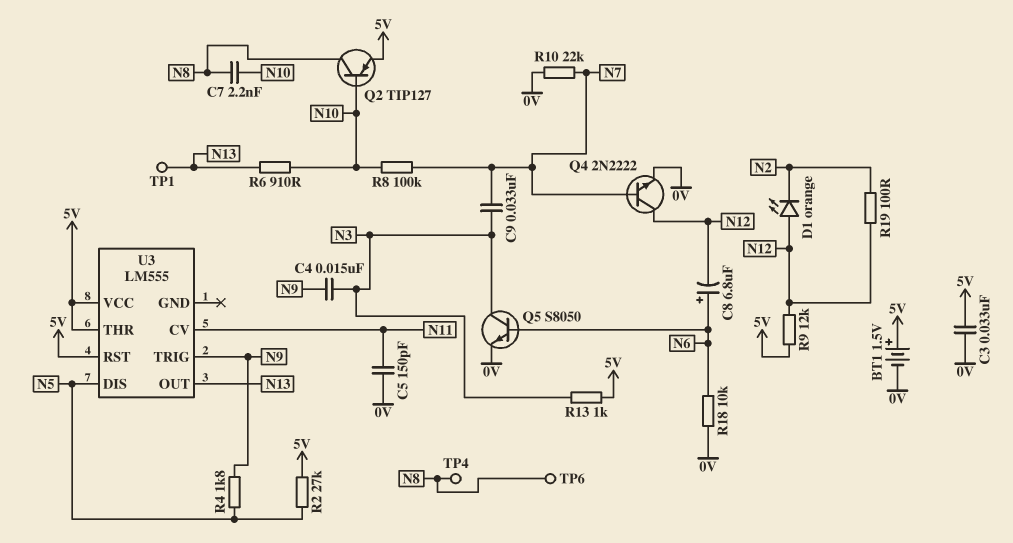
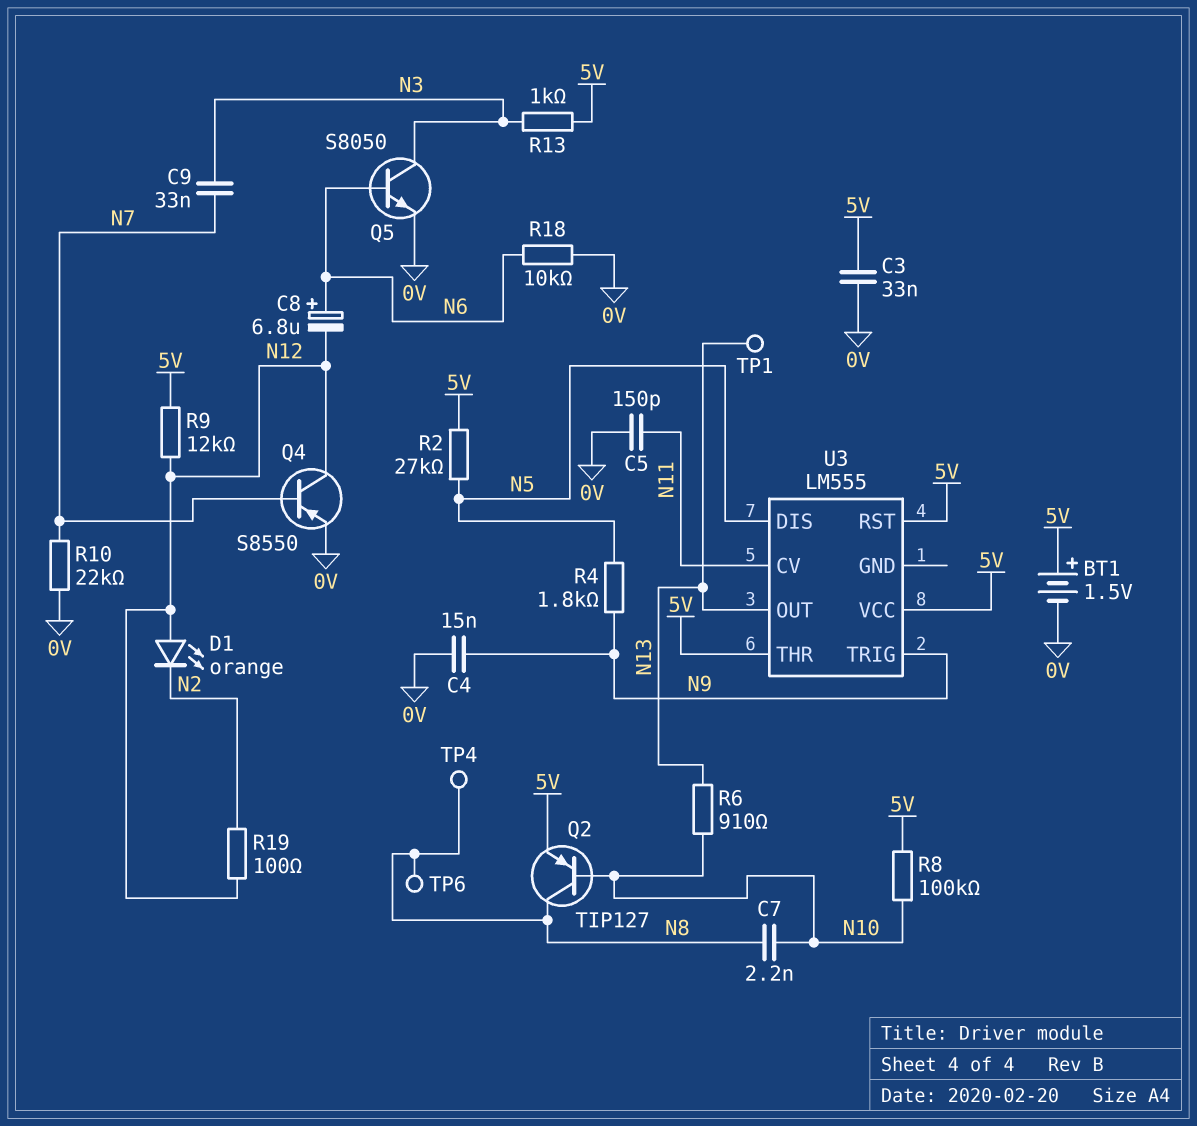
C4: 15nF (N3, N9) -> 15nF (0V, N9)
Q4: NPN 2N2222 (B N7, C N12, E 0V) -> PNP S8550 (B N7, C N12, E 0V)
R8: 100k (N7, N10) -> 100k (5V, N10)

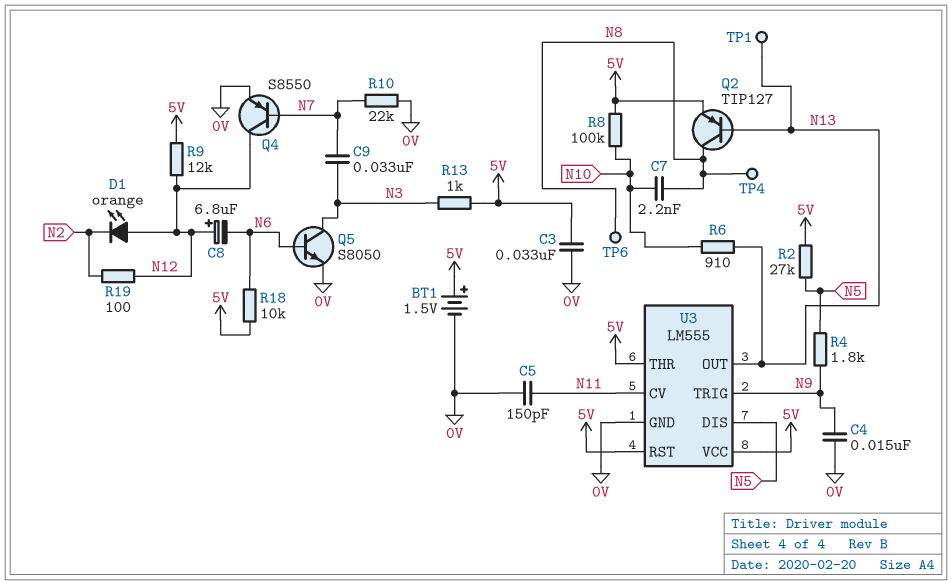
C8: 6.8uF (plus N6, minus N12) -> 6.8uF (plus N12, minus N6)
Q2: PNP TIP127 (B N10, C N8, E 5V) -> PNP TIP127 (B N13, C N8, E 5V)
R18: 10k (0V, N6) -> 10k (5V, N6)
U3 pin GND: none -> 0V

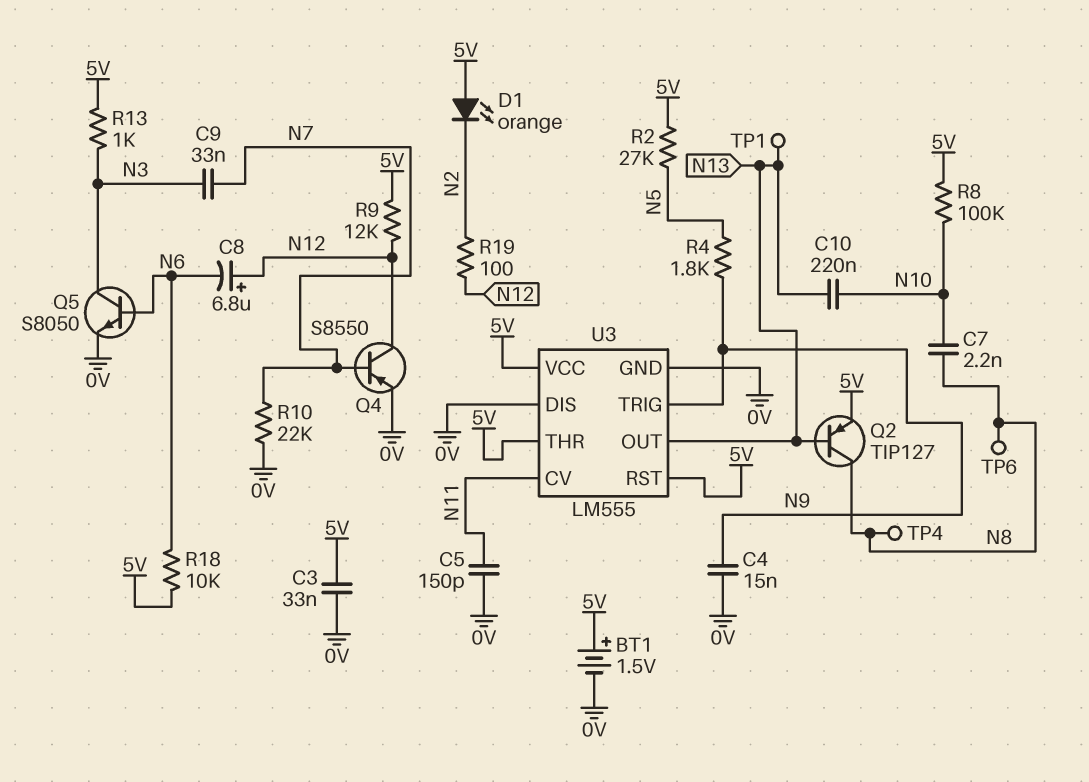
C10: none -> 220nF (N10, N13)
D1: LED orange (A N12, K N2) -> LED orange (A 5V, K N2)
R6: 910 (N10, N13) -> none
U3 pin DIS: N5 -> 0V

